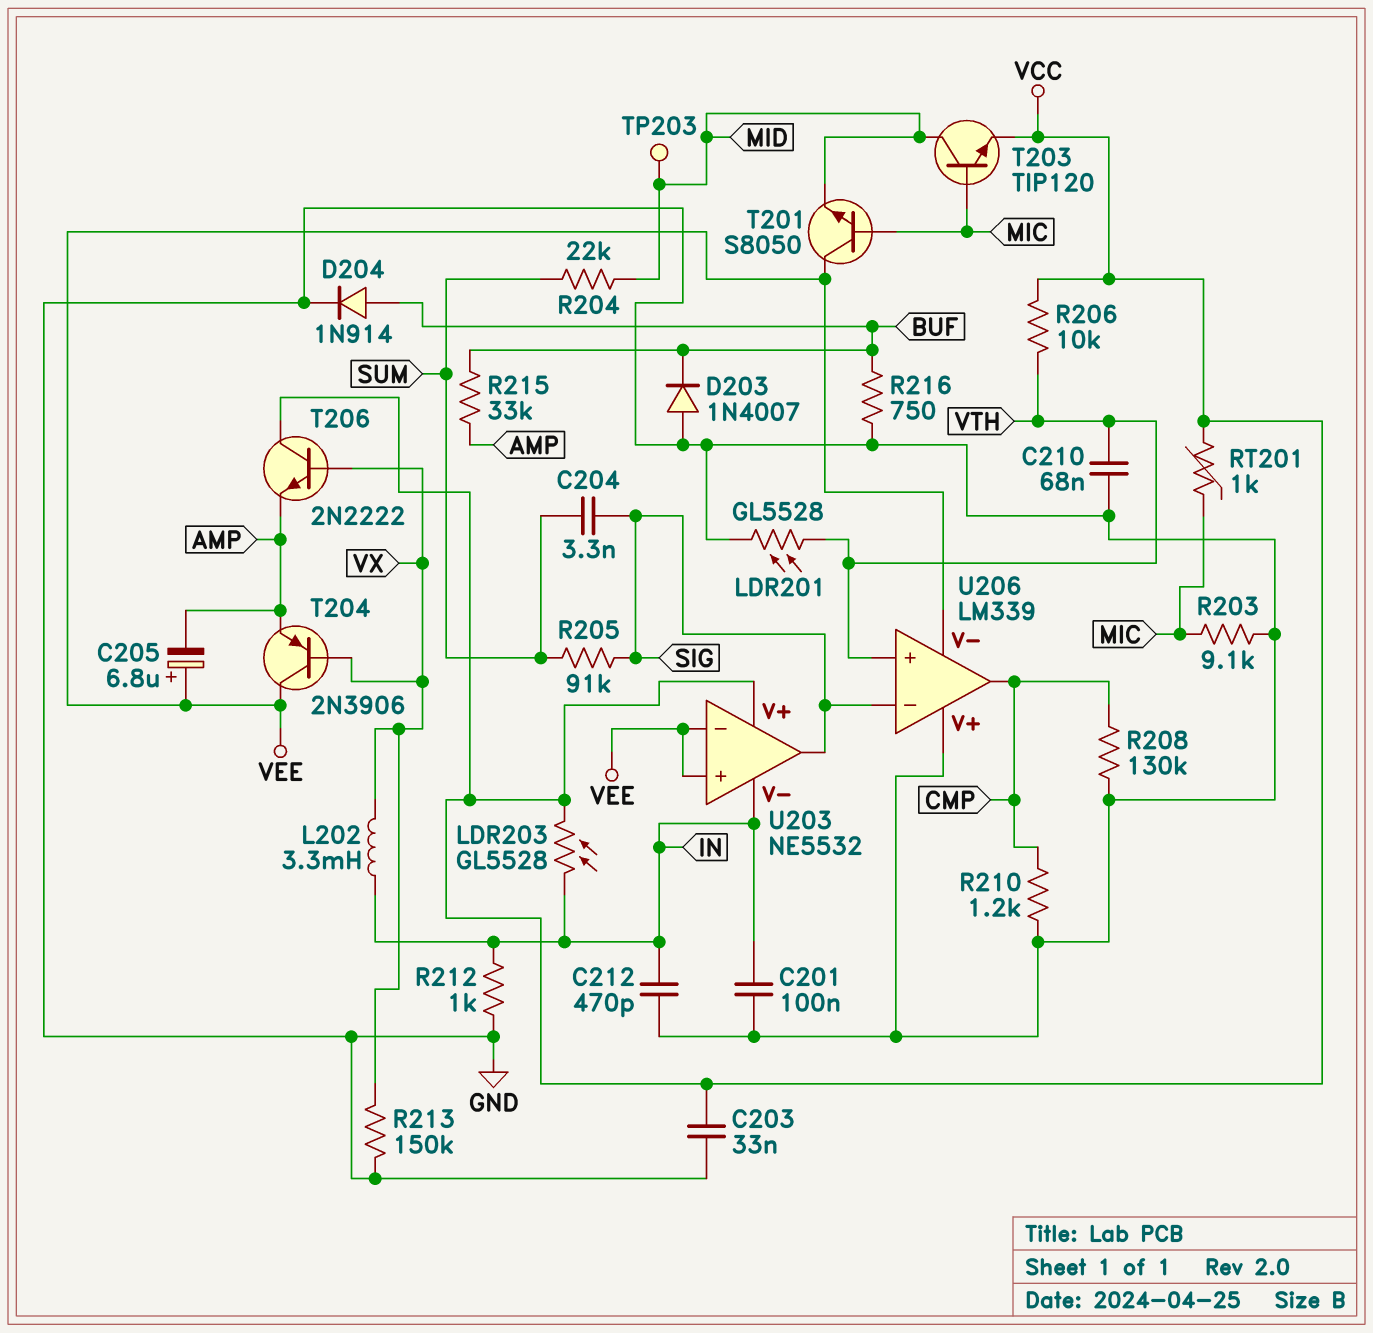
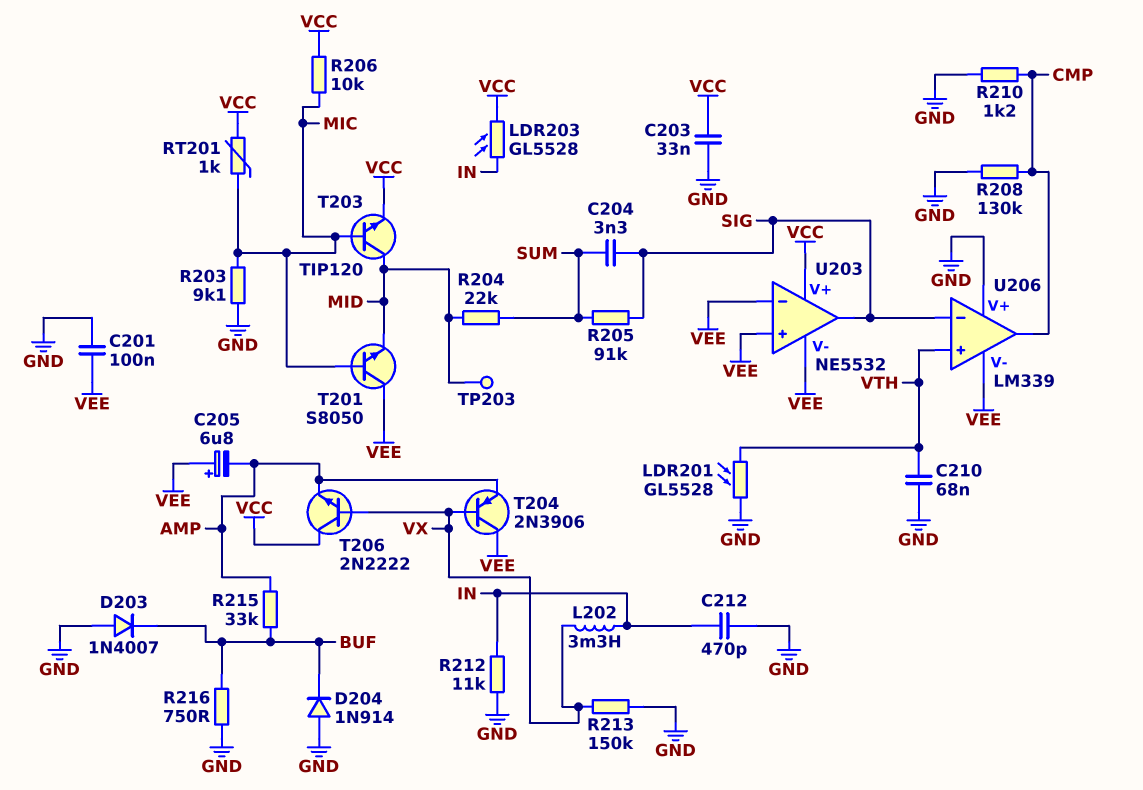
C201: 100nF (GND, IN) -> 100nF (GND, VEE)
D204: diode 1N914 (A BUF, K GND) -> diode 1N914 (A GND, K BUF)
R206: 10k (VCC, VTH) -> 10k (MIC, VCC)
R212: 1k (GND, IN) -> 11k (GND, IN)
U203 pin V-: IN -> VEE

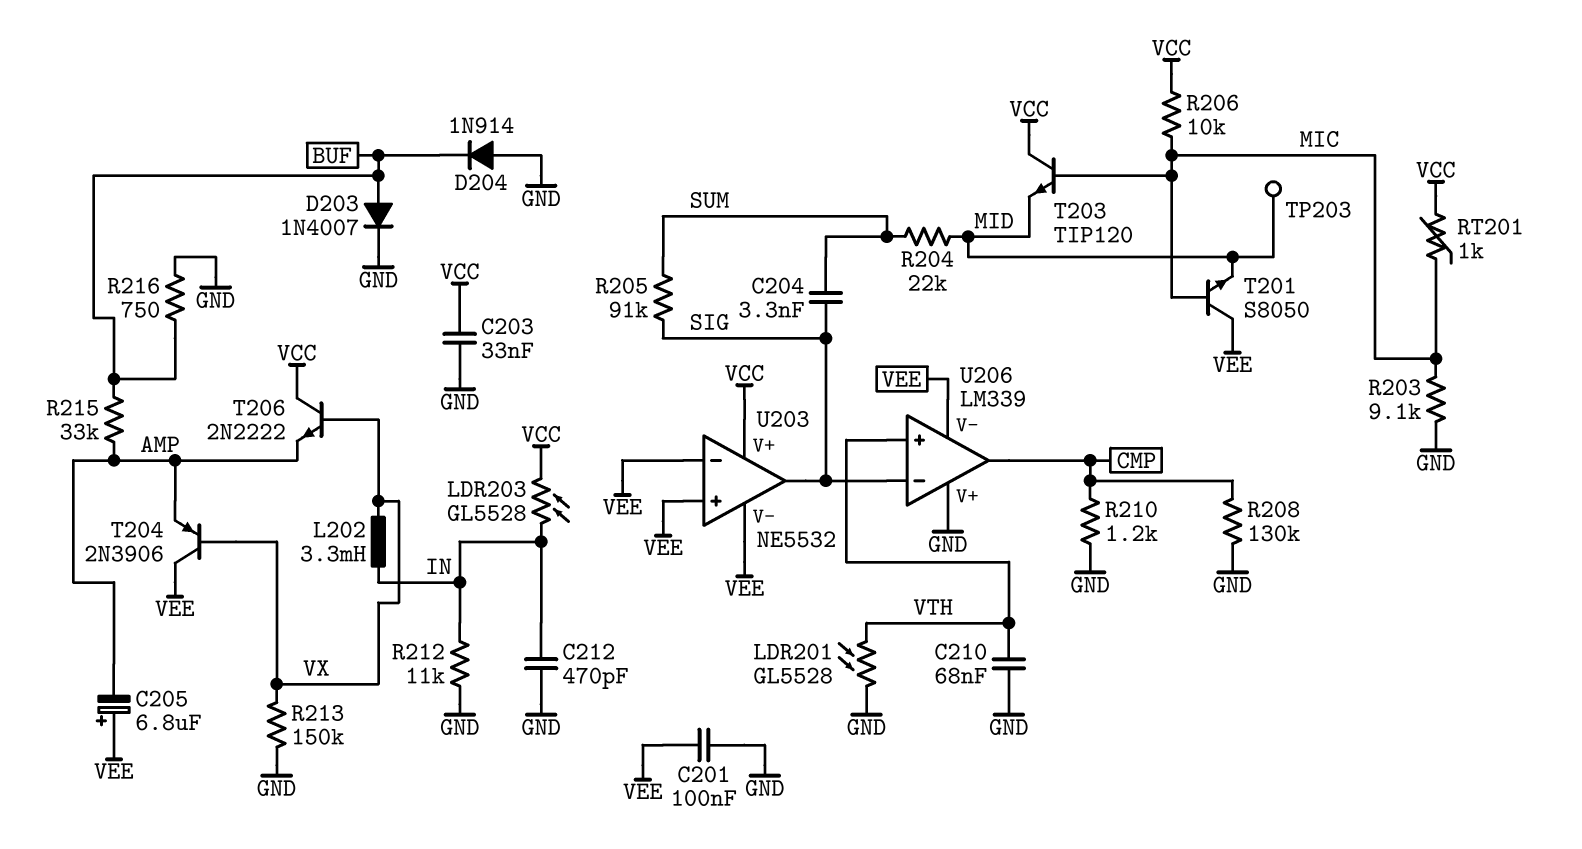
D203: diode 1N4007 (A GND, K BUF) -> diode 1N4007 (A BUF, K GND)
T203: NPN TIP120 (B MIC, C MID, E VCC) -> NPN TIP120 (B MIC, C VCC, E MID)

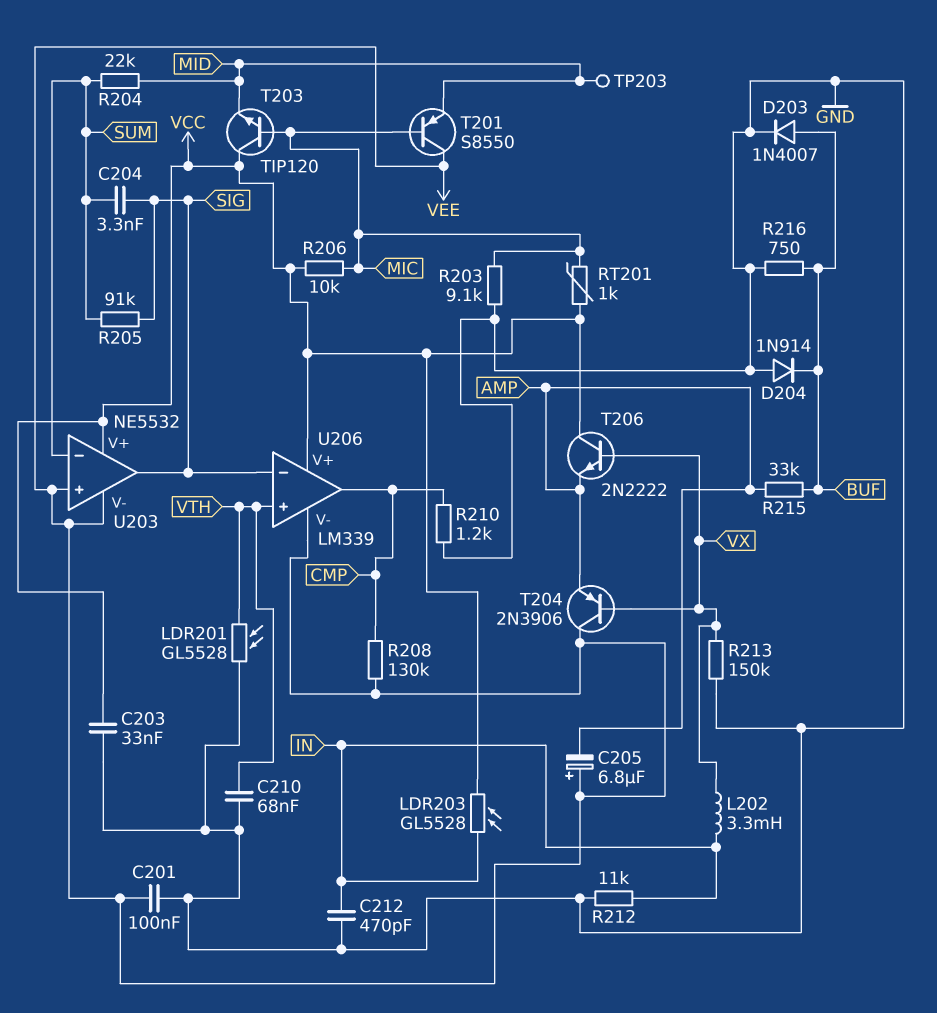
R208: 130k (CMP, GND) -> 130k (CMP, VEE)
T201: NPN S8050 (B MIC, C VEE, E MID) -> PNP S8550 (B MIC, C VEE, E MID)
U203 pin in-: VEE -> SUM
U206 pin V+: GND -> VCC

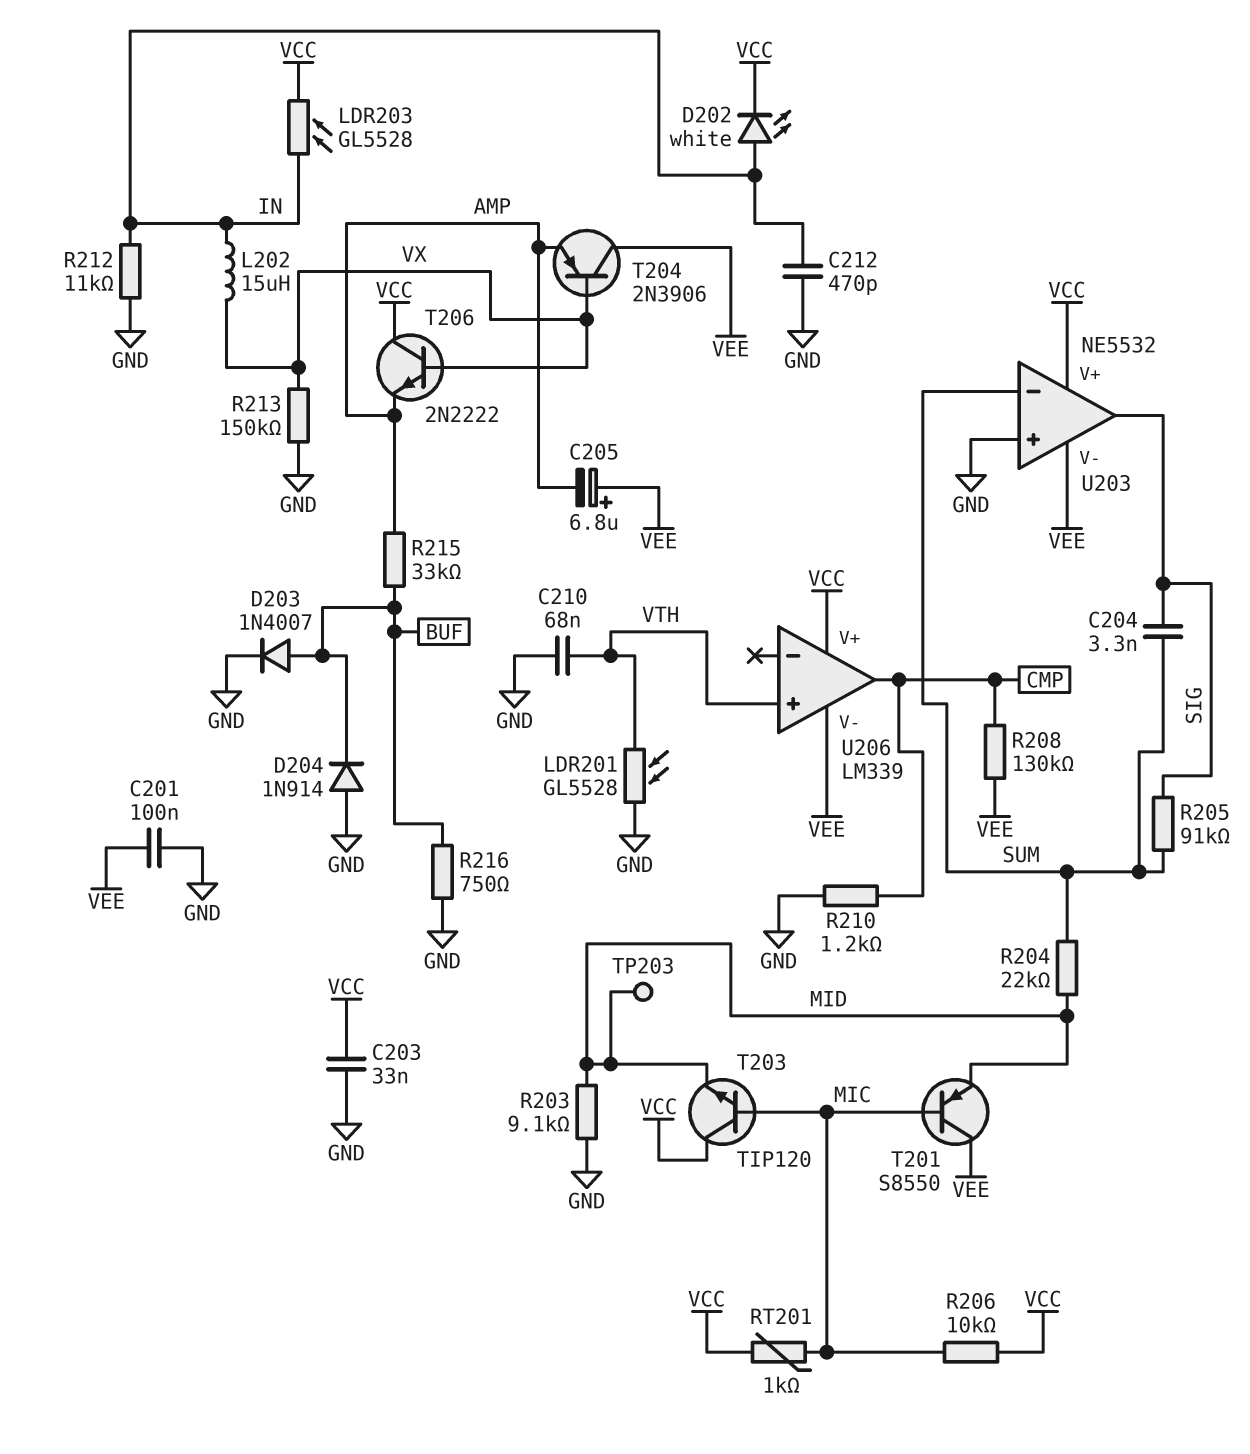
D202: none -> LED white (A IN, K VCC)
L202: 3.3mH (IN, VX) -> 15uH (IN, VX)
R203: 9.1k (GND, MIC) -> 9.1k (GND, MID)
U203 pin in+: VEE -> GND
U206 pin in-: SIG -> none

